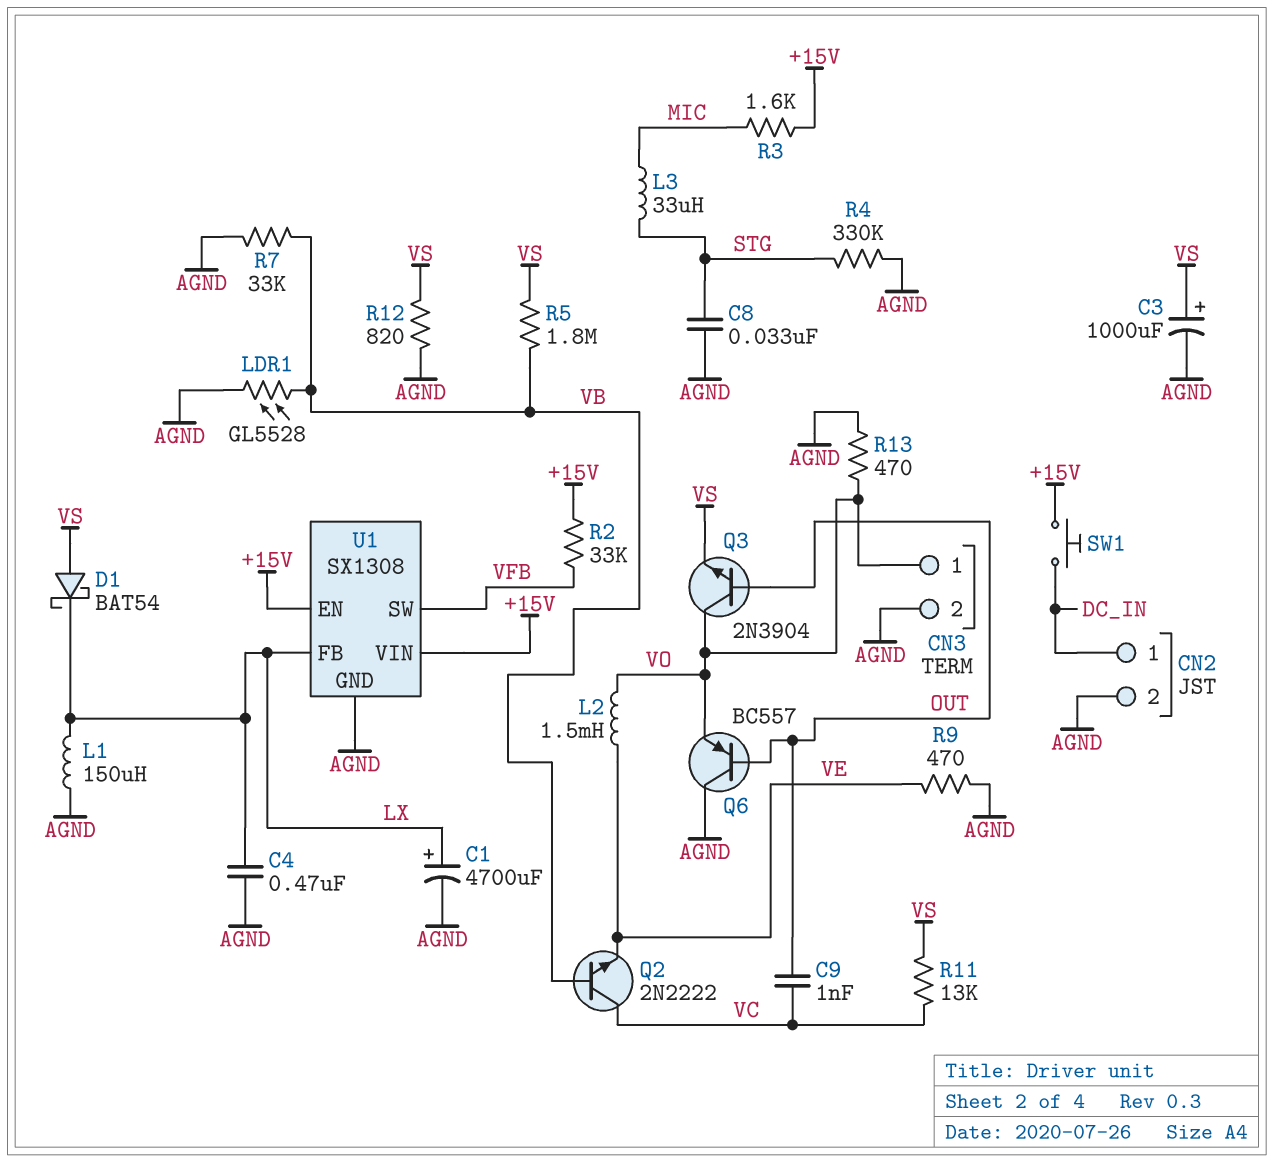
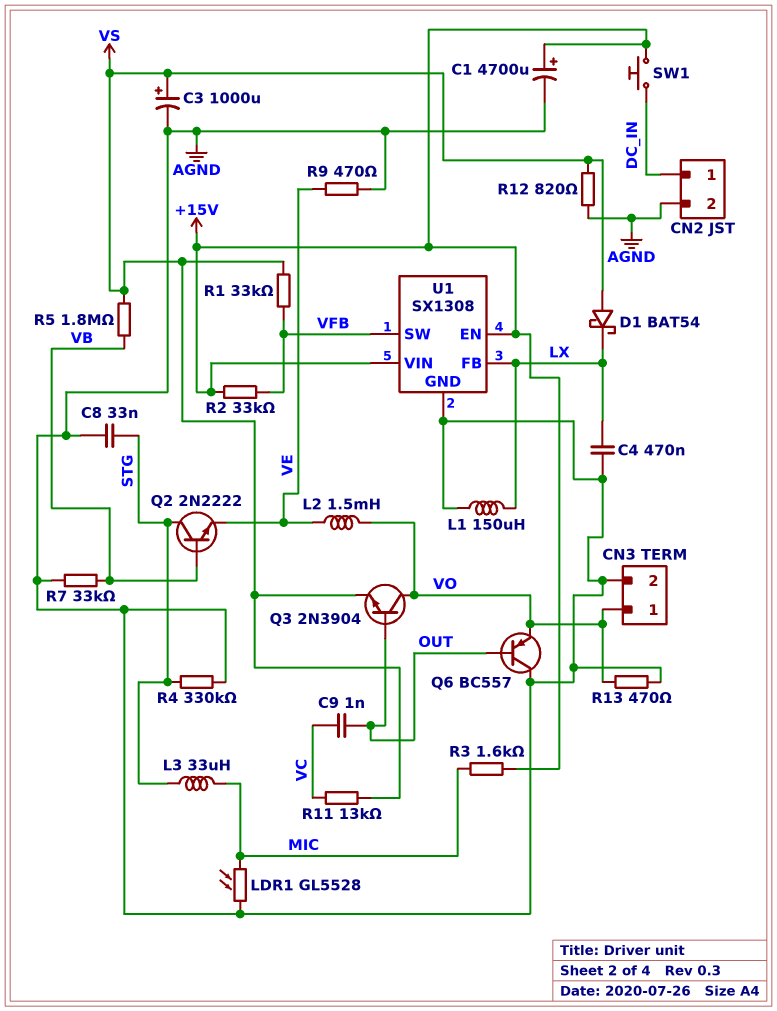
C1: 4700uF (plus LX, minus AGND) -> 4700uF (plus +15V, minus AGND)
LDR1: GL5528 (AGND, VB) -> GL5528 (AGND, MIC)
Q2: NPN 2N2222 (B VB, C VC, E VE) -> NPN 2N2222 (B VB, C STG, E VE)
R1: none -> 33k (VFB, VS)

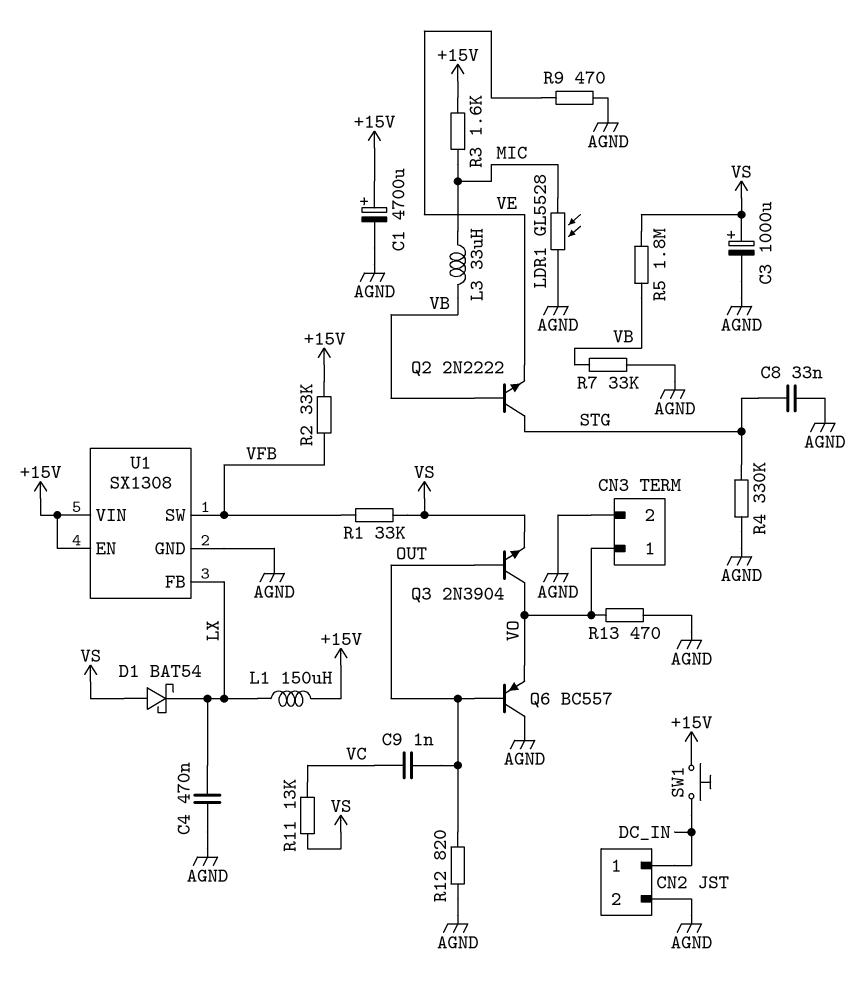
L1: 150uH (AGND, LX) -> 150uH (+15V, LX)
L2: 1.5mH (VE, VO) -> none
L3: 33uH (MIC, STG) -> 33uH (MIC, VB)
R12: 820 (AGND, VS) -> 820 (AGND, OUT)

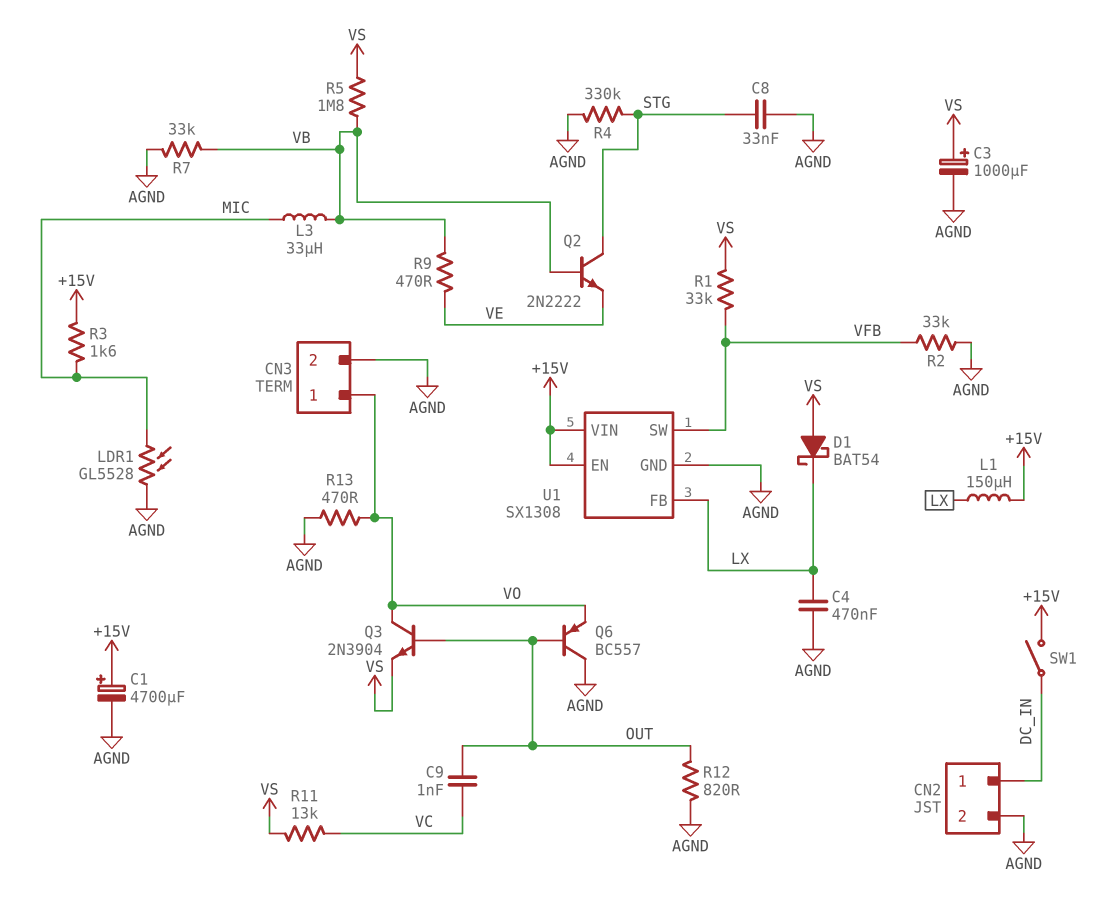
R2: 33k (+15V, VFB) -> 33k (AGND, VFB)
R9: 470 (AGND, VE) -> 470 (VB, VE)
SW1: button (+15V, DC_IN) -> switch (+15V, DC_IN)

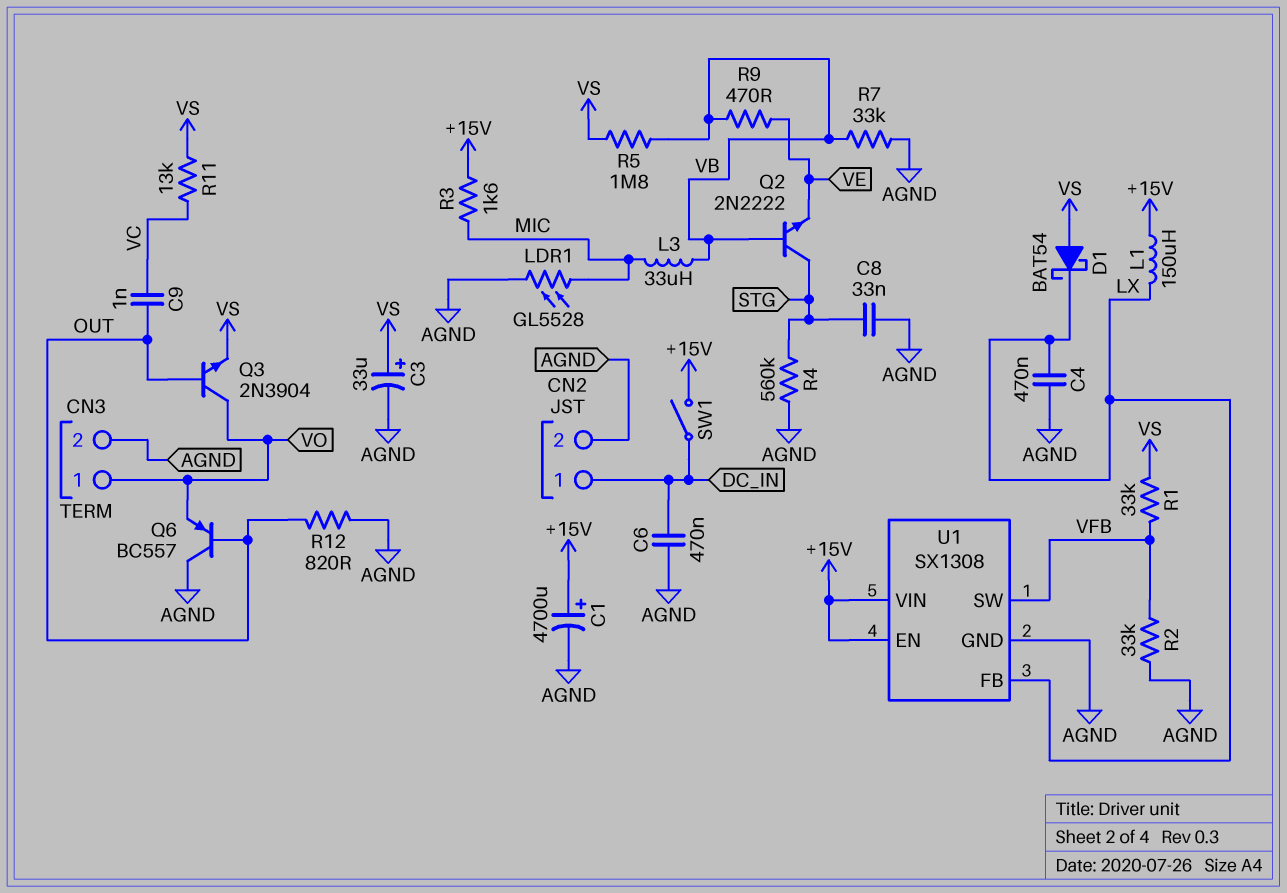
C3: 1000uF (plus VS, minus AGND) -> 33uF (plus VS, minus AGND)
C6: none -> 470nF (AGND, DC_IN)
R4: 330k (AGND, STG) -> 560k (AGND, STG)
R13: 470 (AGND, VO) -> none

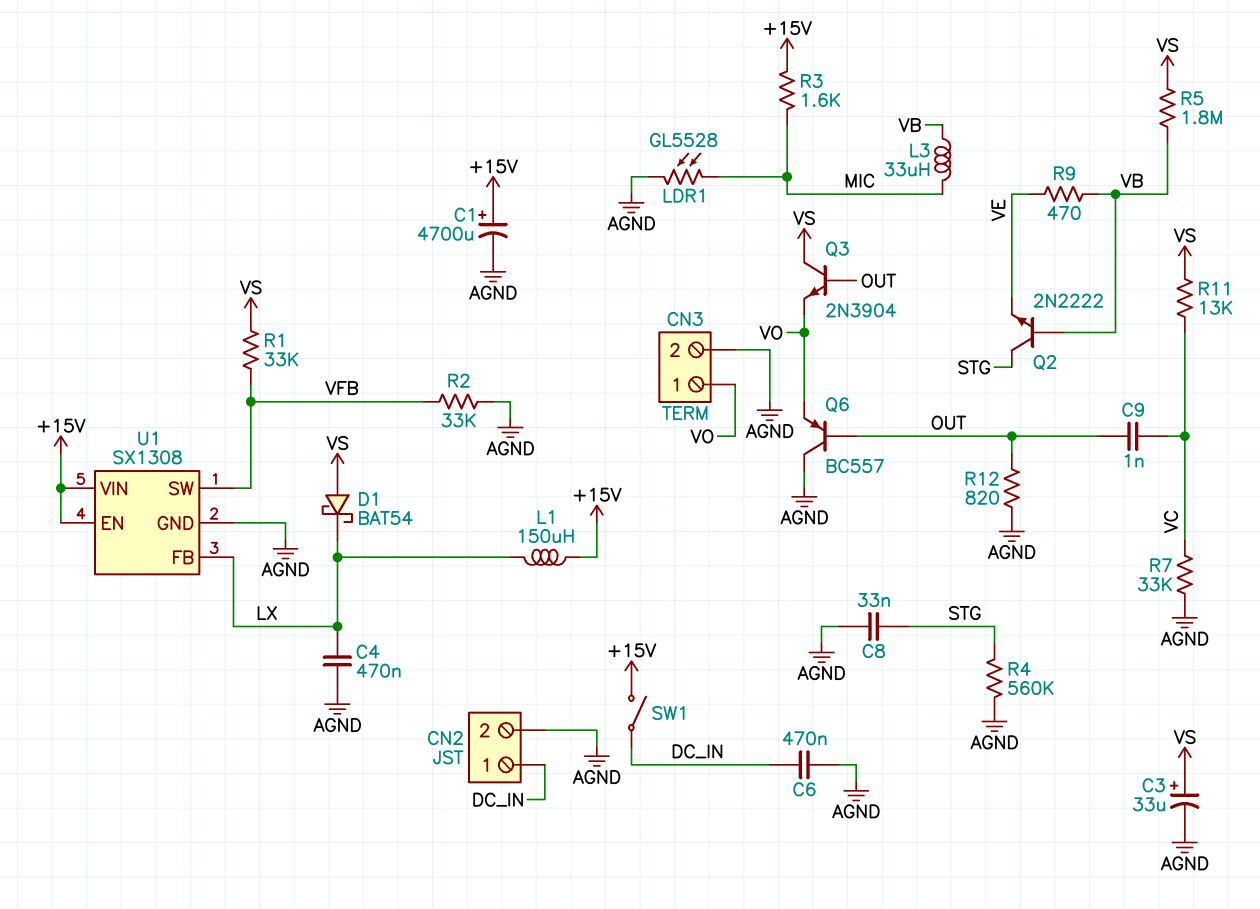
Q3: NPN 2N3904 (B OUT, C VO, E VS) -> NPN 2N3904 (B OUT, C VS, E VO)
R7: 33k (AGND, VB) -> 33k (AGND, VC)

